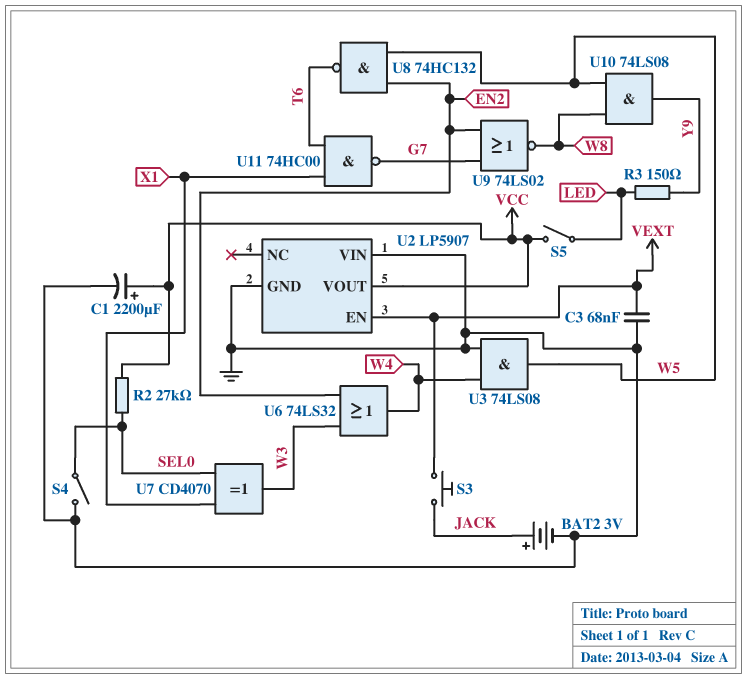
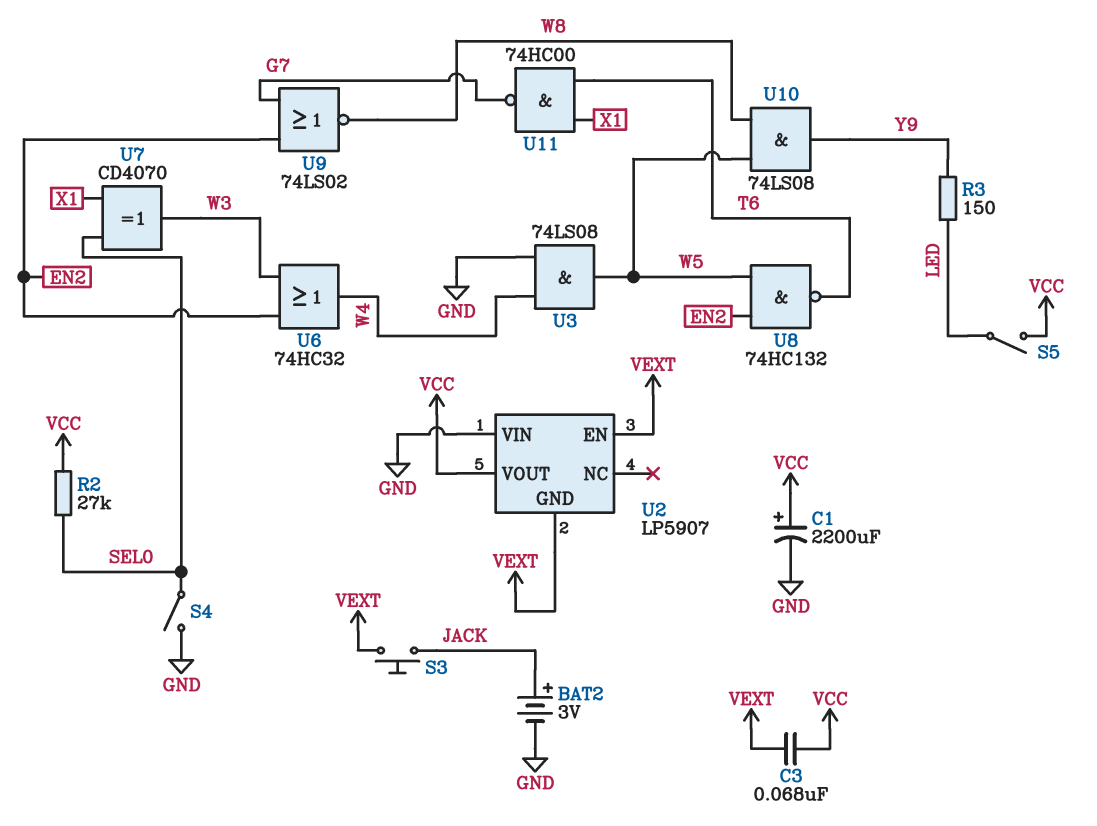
C3: 68nF (GND, VEXT) -> 68nF (VCC, VEXT)
U2 pin GND: GND -> VEXT
U6: OR 74LS32 (in EN2, in W3, out W4) -> OR 74HC32 (in EN2, in W3, out W4)

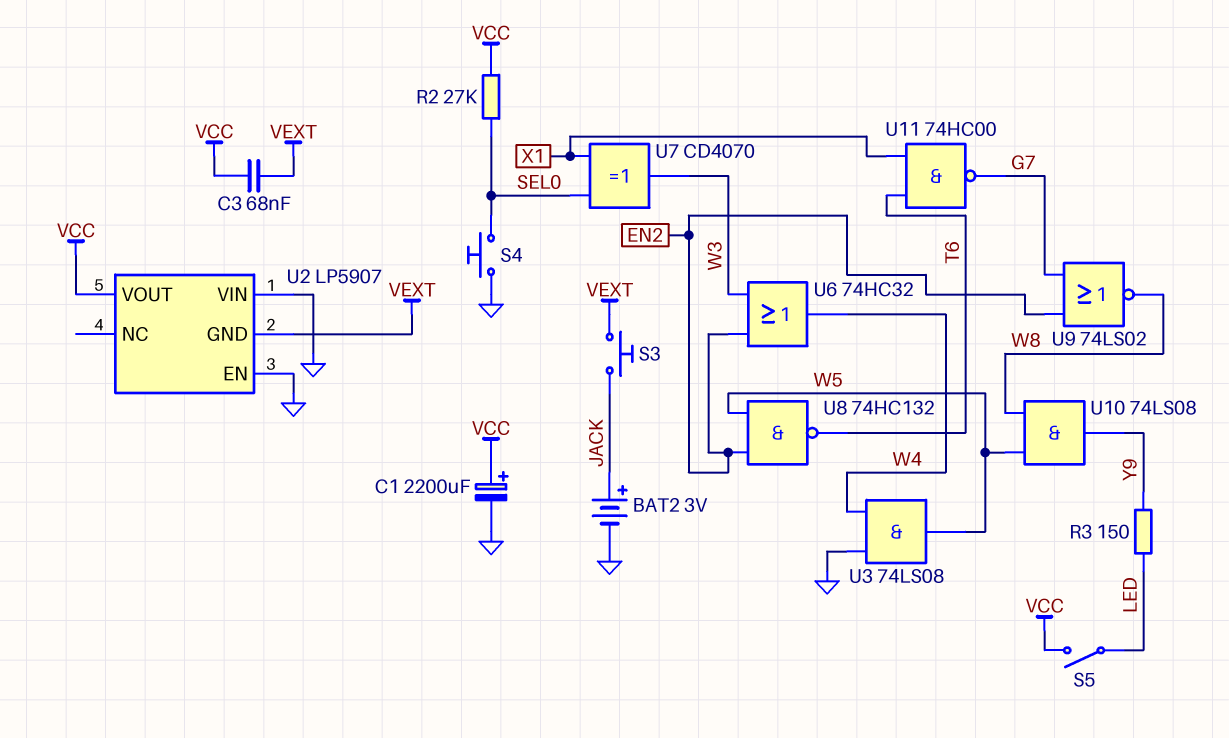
S4: switch (GND, SEL0) -> button (GND, SEL0)
U2 pin EN: VEXT -> GND

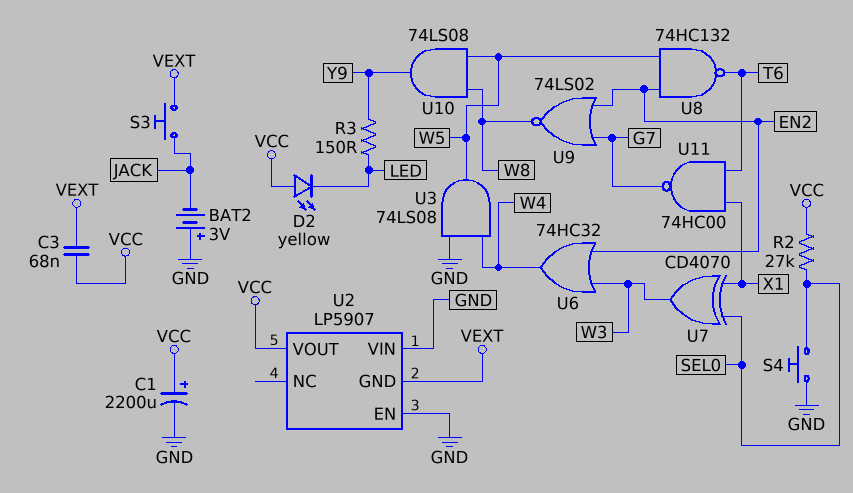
BAT2: 3V (plus JACK, minus GND) -> 3V (plus GND, minus JACK)
D2: none -> LED yellow (A VCC, K LED)
S5: switch (LED, VCC) -> none

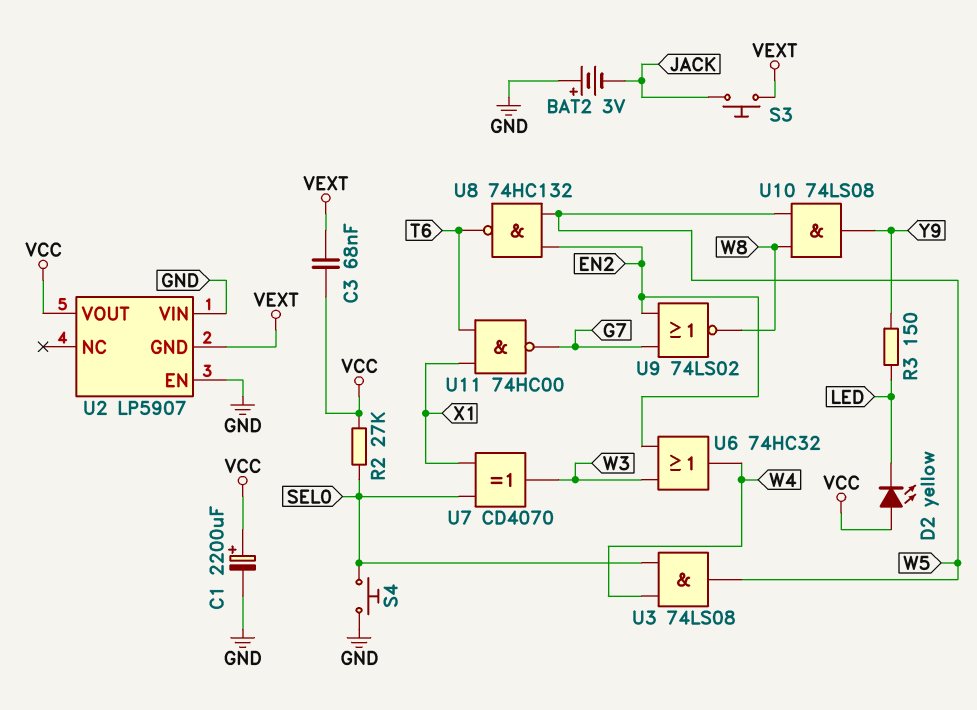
U3: AND 74LS08 (in GND, in W4, out W5) -> AND 74LS08 (in SEL0, in W4, out W5)

